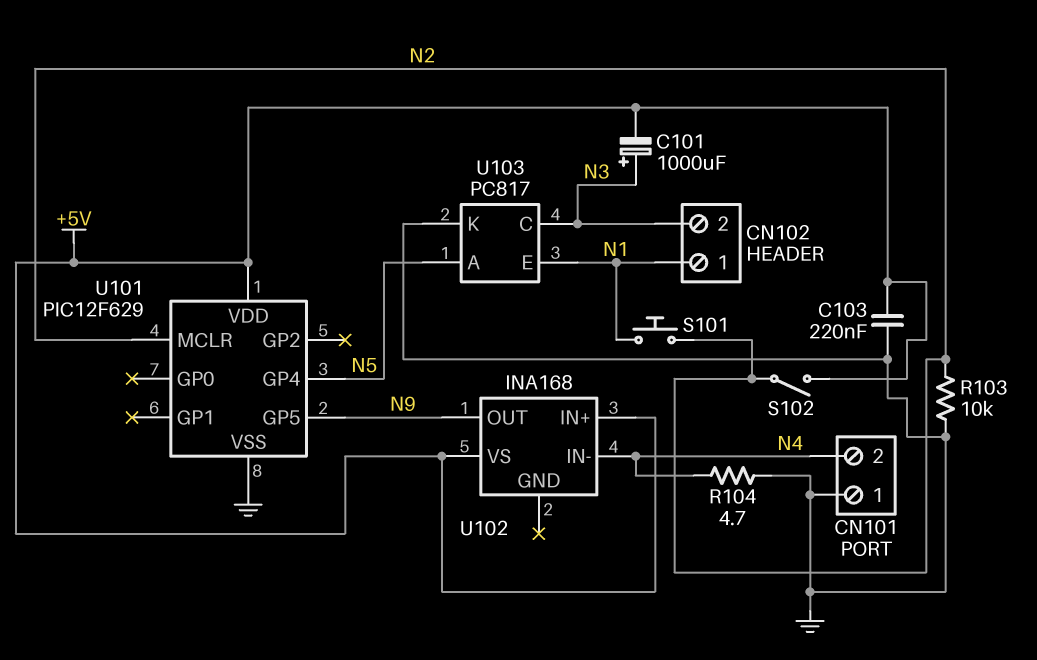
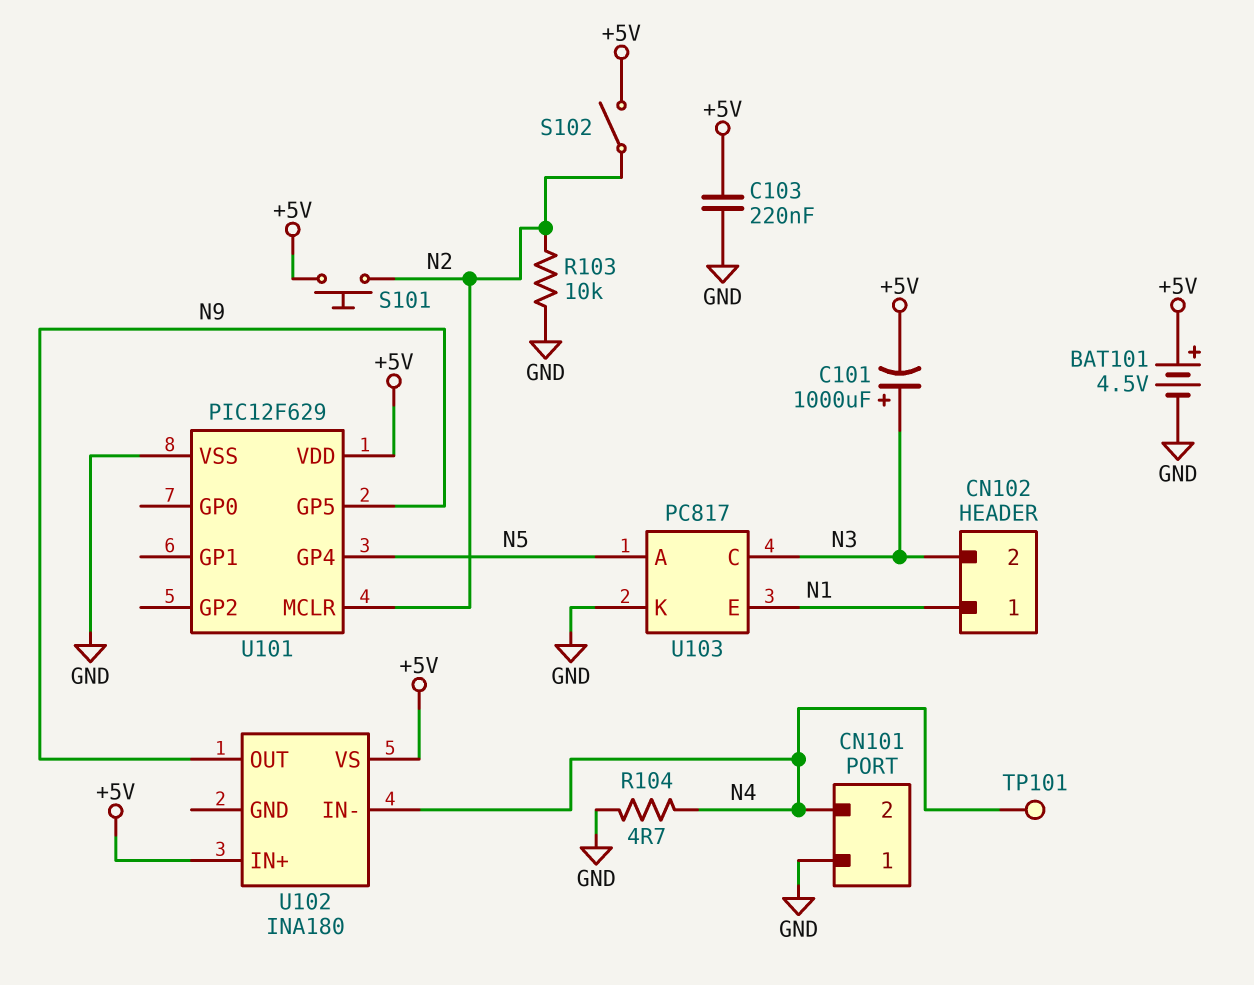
BAT101: none -> 4.5V (plus +5V, minus GND)
S101: button (N1, N2) -> button (+5V, N2)
TP101: none -> test point (N4)
U102: INA168 -> INA180

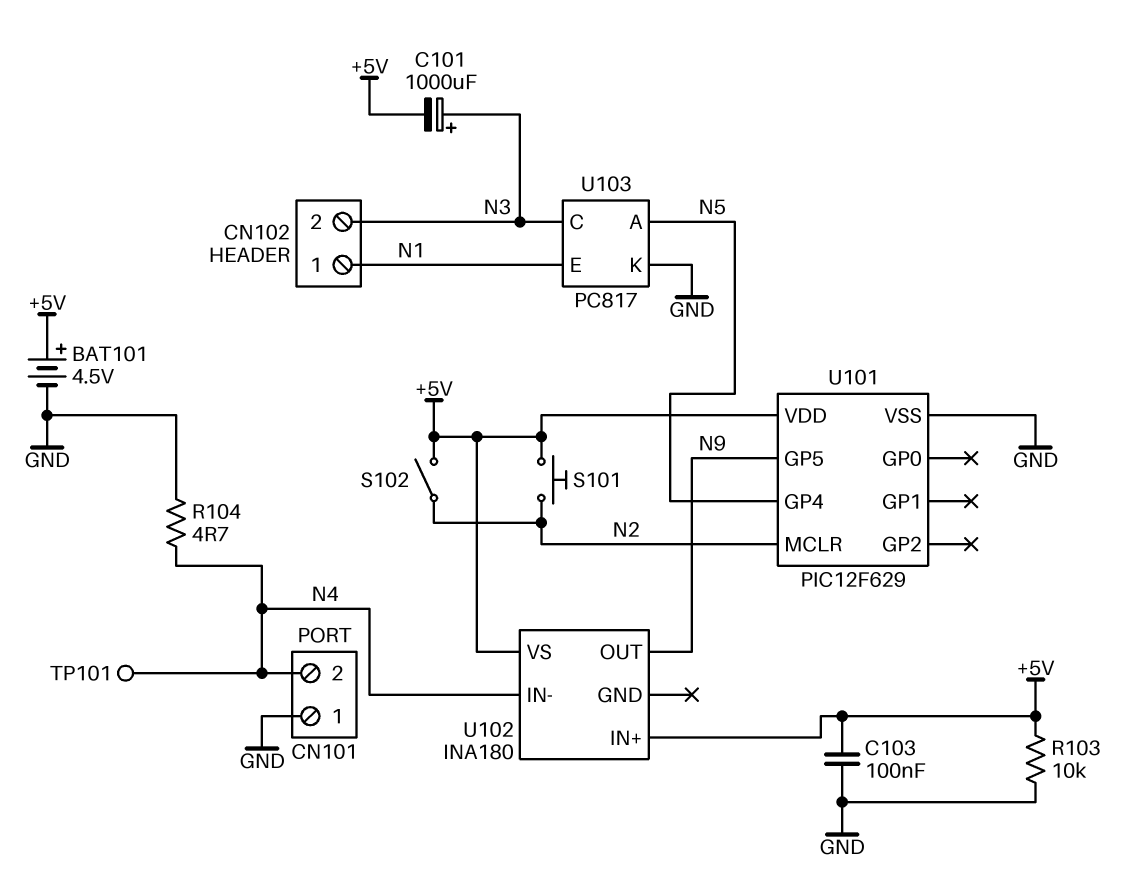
C103: 220nF (+5V, GND) -> 100nF (+5V, GND)
R103: 10k (GND, N2) -> 10k (+5V, GND)

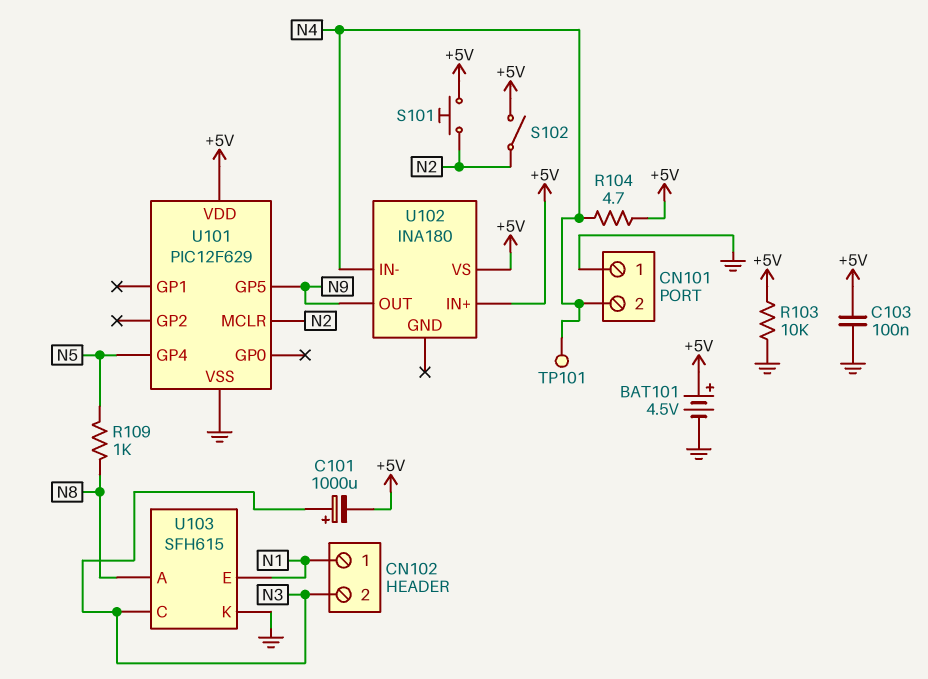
R104: 4.7 (GND, N4) -> 4.7 (+5V, N4)
R109: none -> 1k (N5, N8)
U103: PC817 -> SFH615
U103 pin A: N5 -> N8

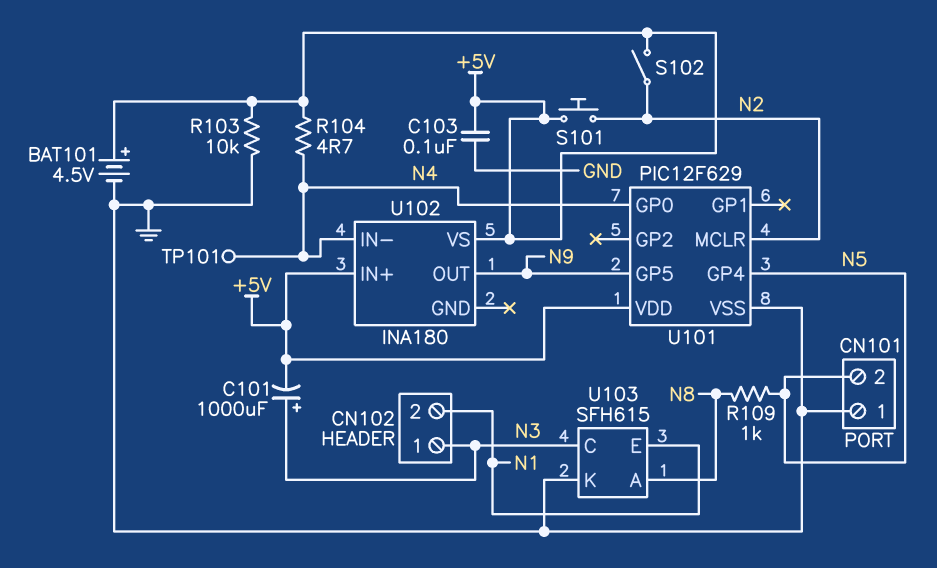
CN101 pin 2: N4 -> N5
CN102 pin 1: N1 -> N3
CN102 pin 2: N3 -> N1
U101 pin GP0: none -> N4

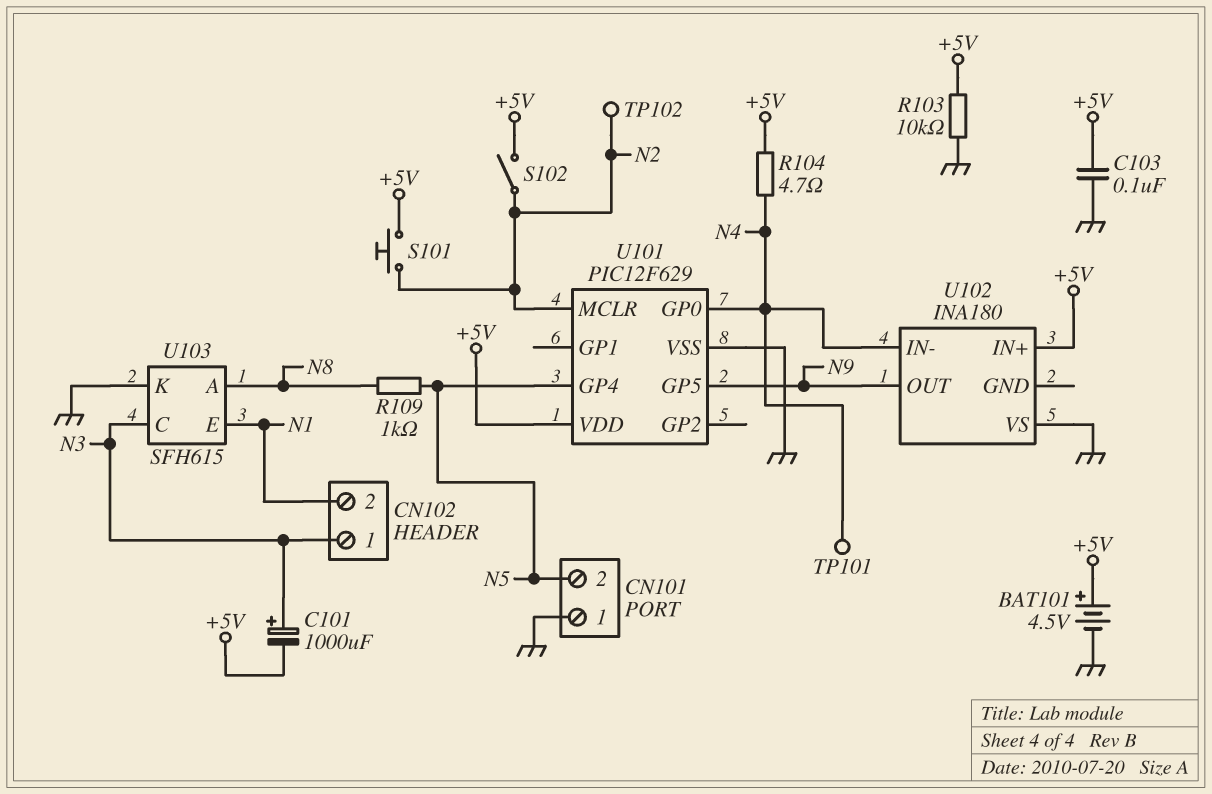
TP102: none -> test point (N2)
U102 pin VS: +5V -> GND

